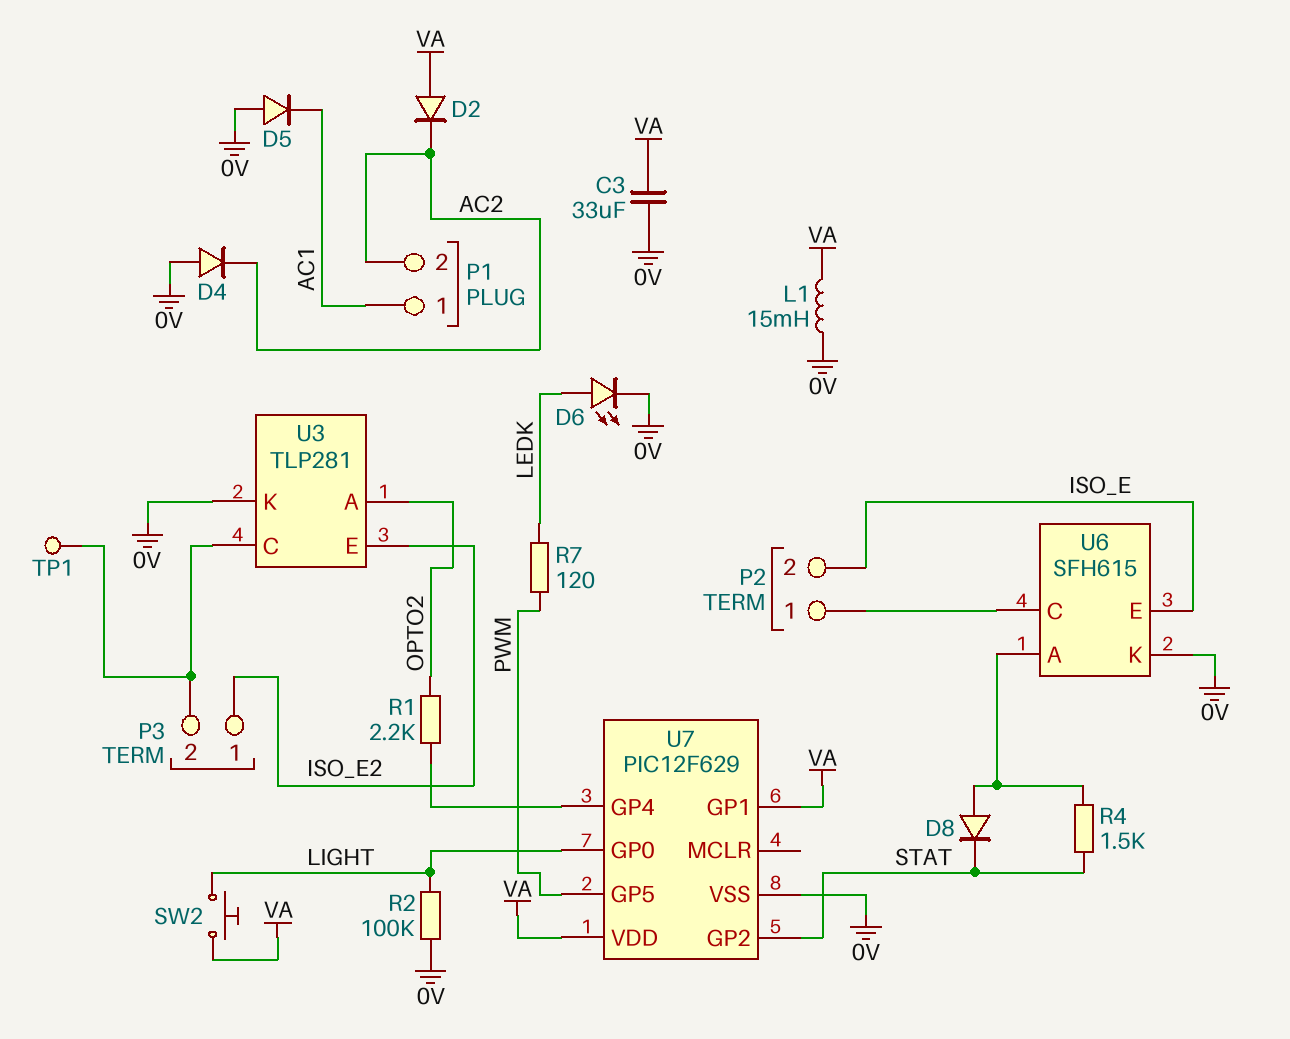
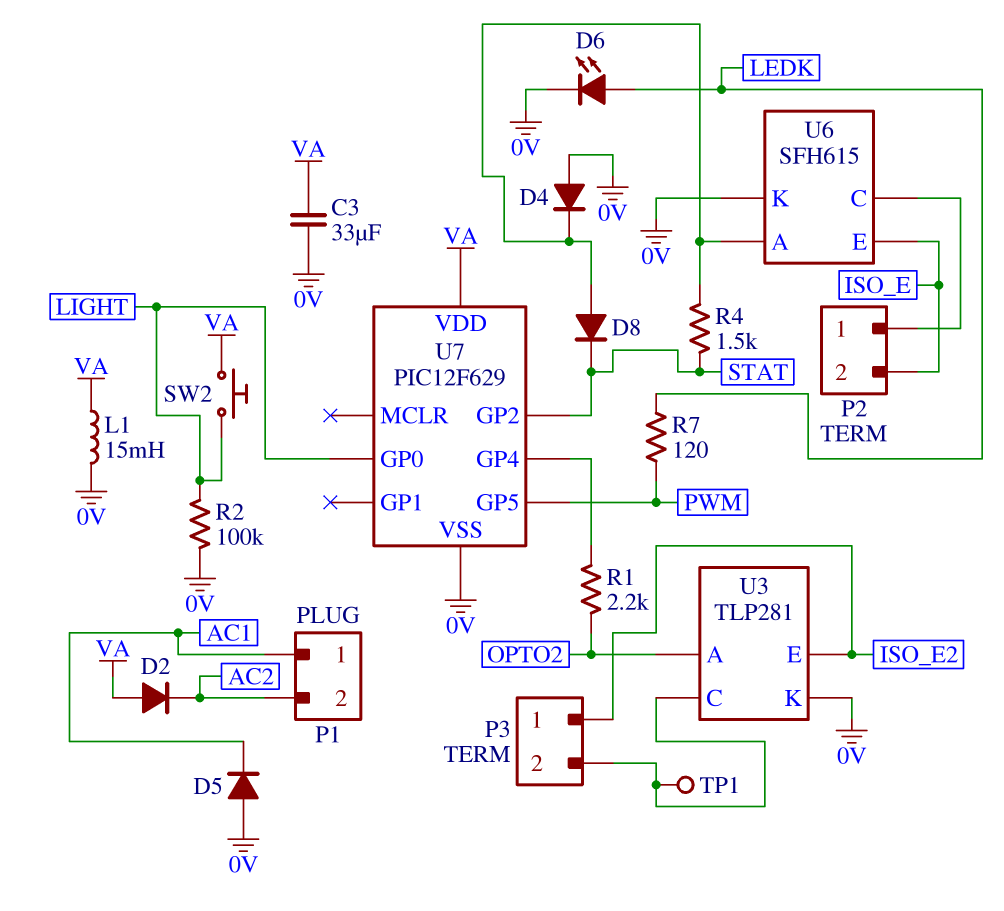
D4: diode (A 0V, K AC2) -> diode (A 0V, K U6/A)
U7 pin GP1: VA -> none

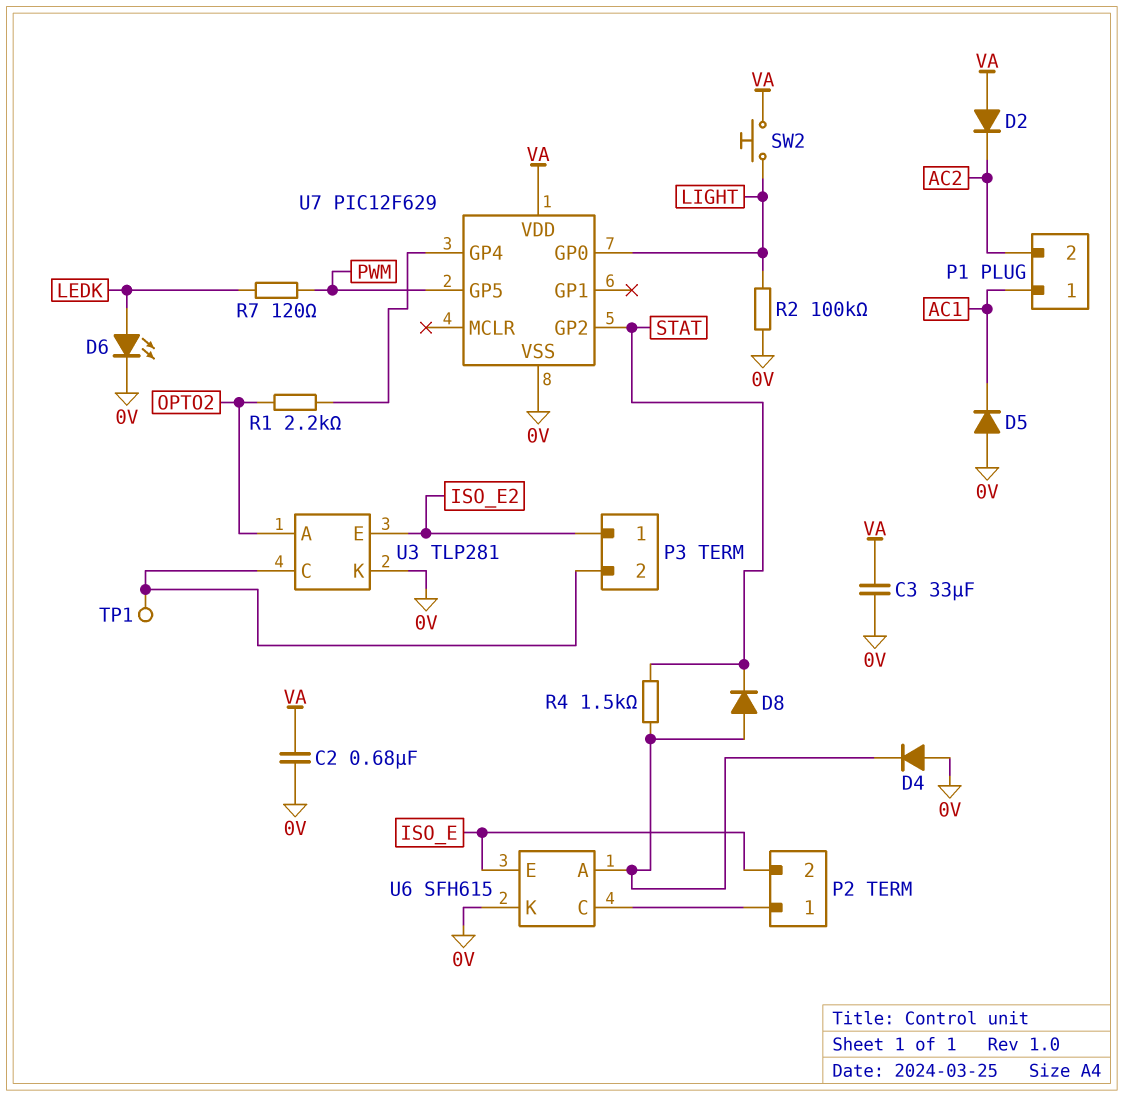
C2: none -> 680nF (0V, VA)
L1: 15mH (0V, VA) -> none

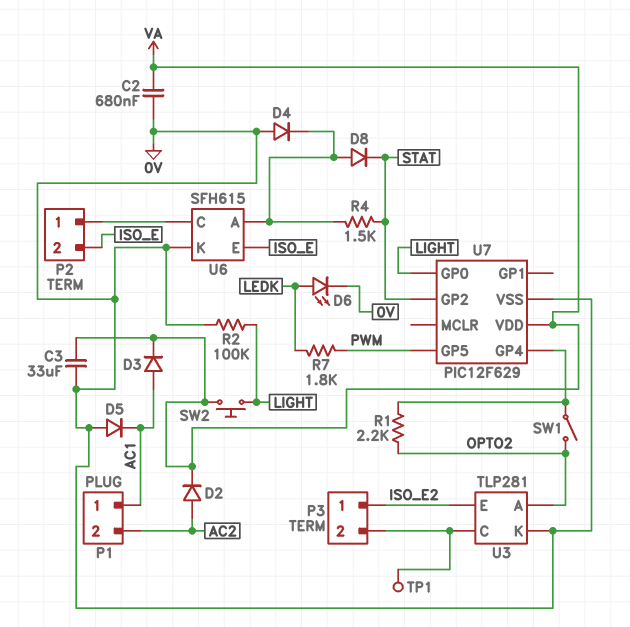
D2: diode (A VA, K AC2) -> diode (A AC2, K VA)
D3: none -> diode (A AC1, K VA)
R7: 120 (LEDK, PWM) -> 1.8k (LEDK, PWM)
SW1: none -> switch (OPTO2, U7/GP4)

